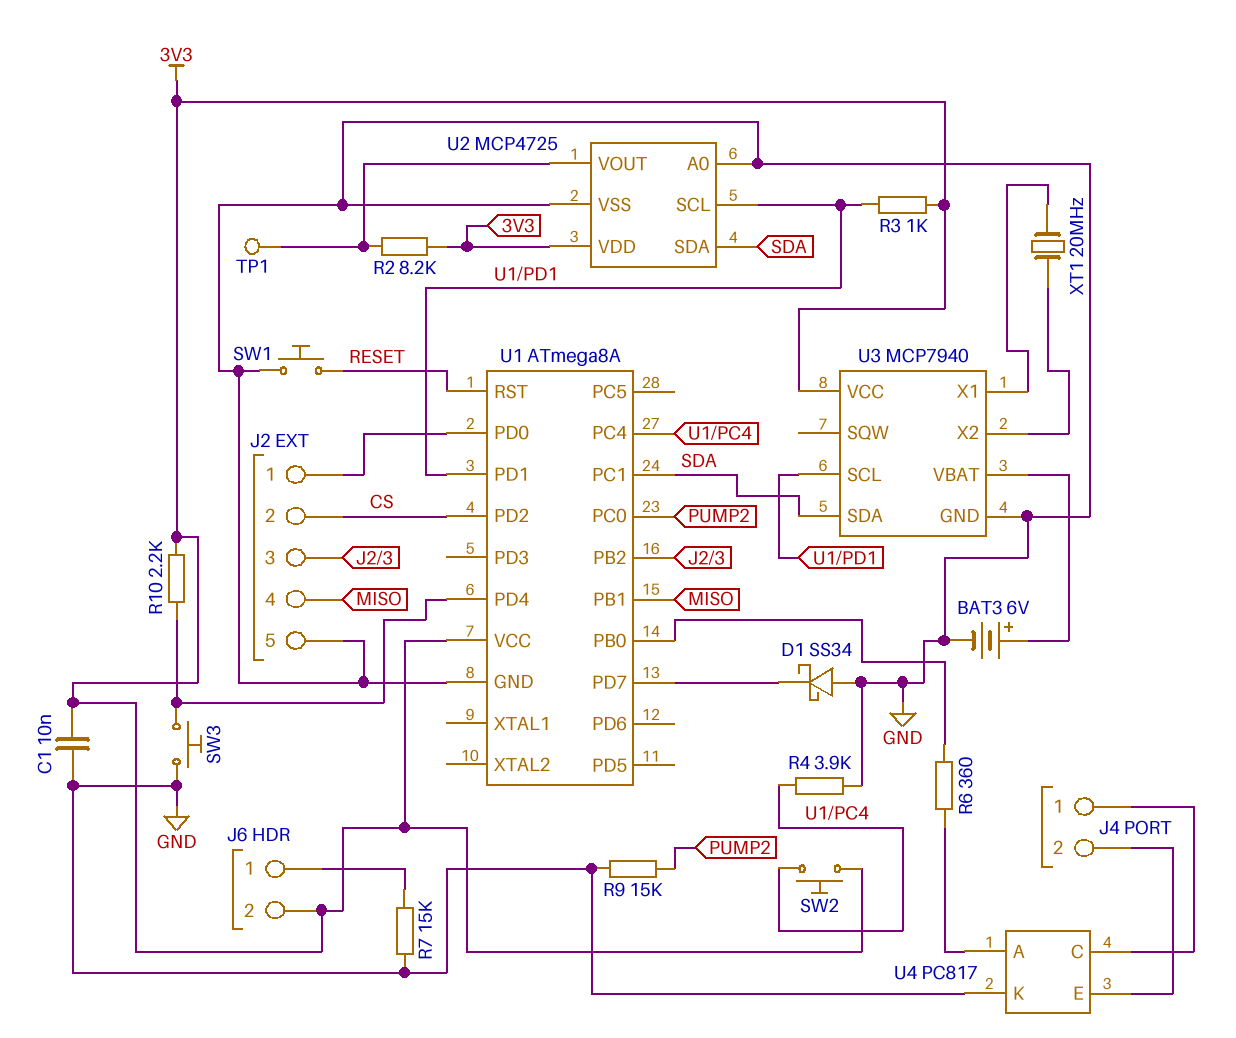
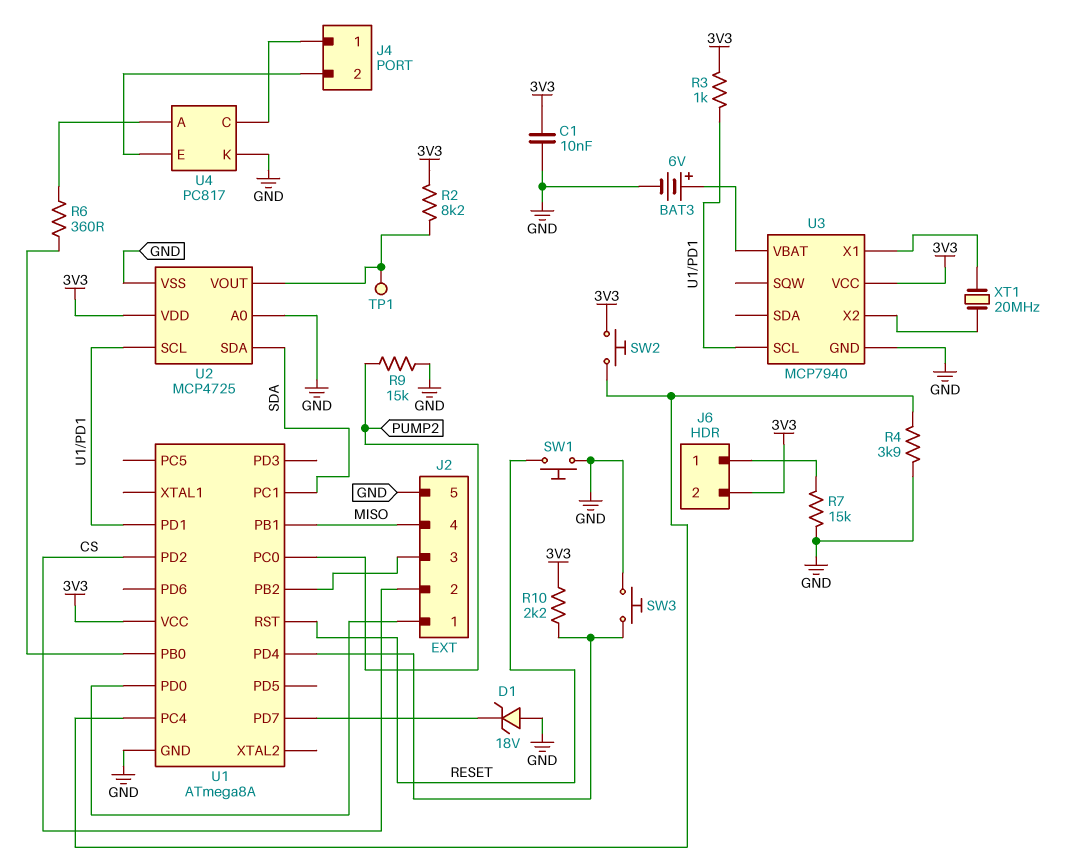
D1: schottky SS34 (A GND, K U1/PD7) -> zener 18V (A GND, K U1/PD7)
U3 pin SDA: SDA -> none

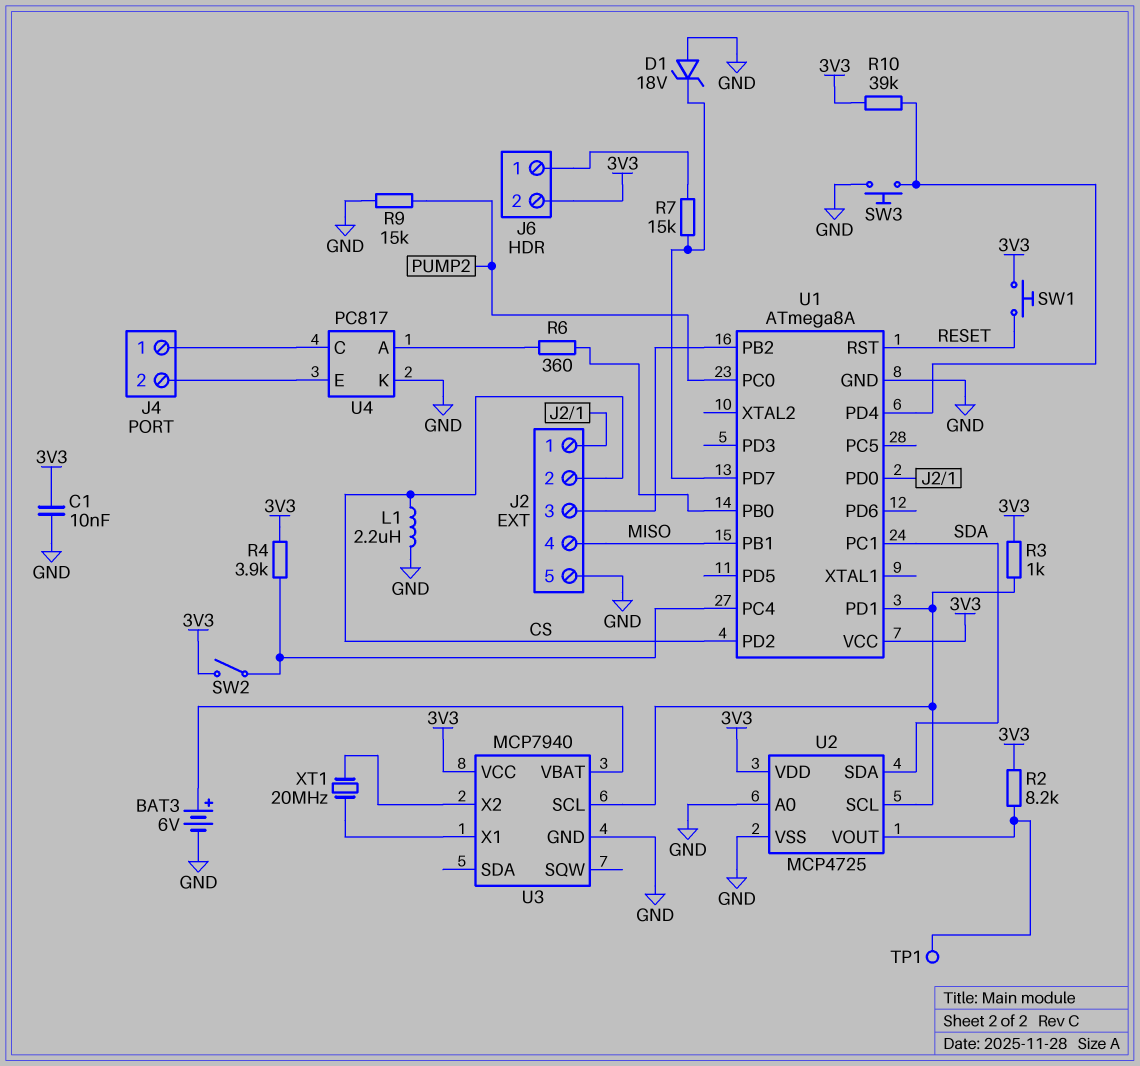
L1: none -> 2.2uH (CS, GND)
R4: 3.9k (GND, U1/PC4) -> 3.9k (3V3, U1/PC4)
R7: 15k (GND, J6/1) -> 15k (J6/1, U1/PD7)
R10: 2.2k (3V3, U1/PD4) -> 39k (3V3, U1/PD4)
SW1: button (GND, RESET) -> button (3V3, RESET)
SW2: button (3V3, U1/PC4) -> switch (3V3, U1/PC4)

